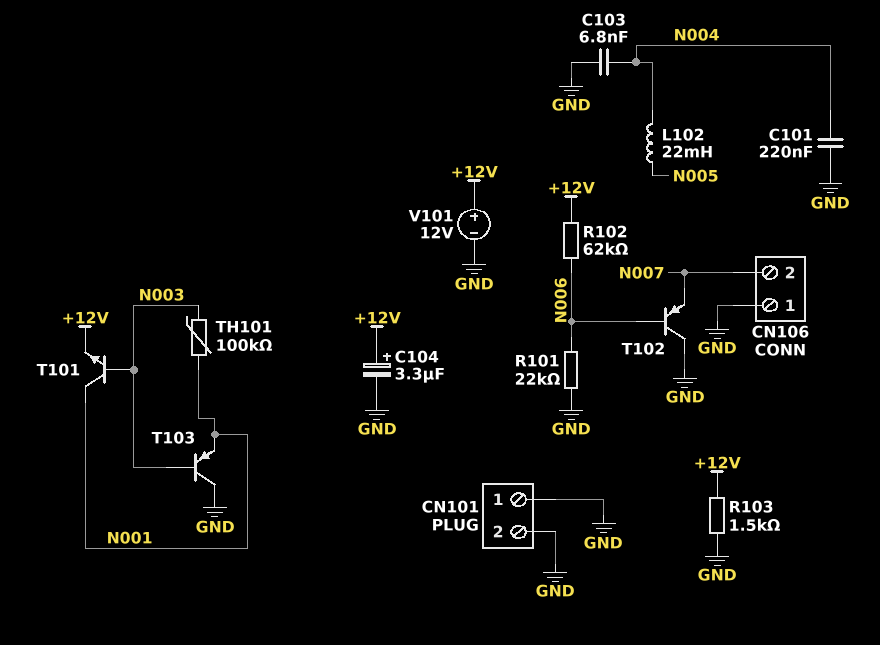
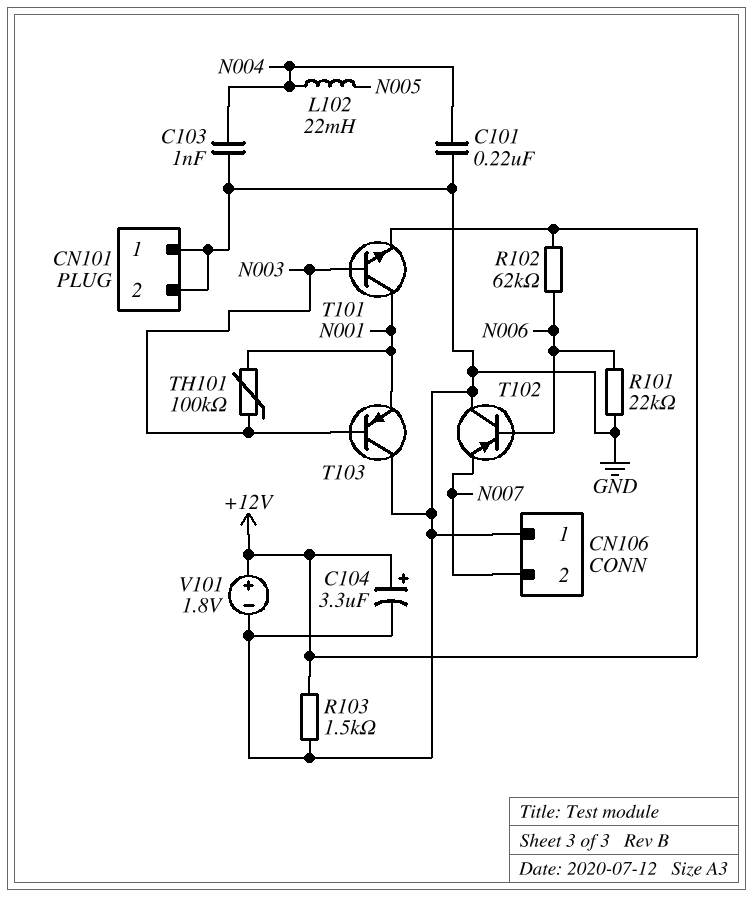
C103: 6.8nF (GND, N004) -> 1nF (GND, N004)
V101: 12V (plus +12V, minus GND) -> 1.8V (plus +12V, minus GND)

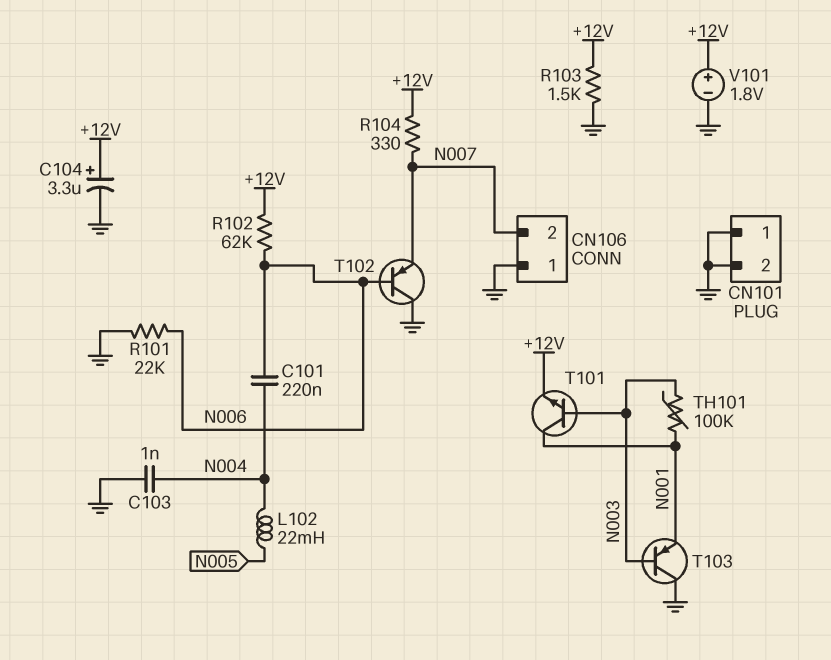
C101: 220nF (GND, N004) -> 220nF (N004, N006)
R104: none -> 330 (+12V, N007)

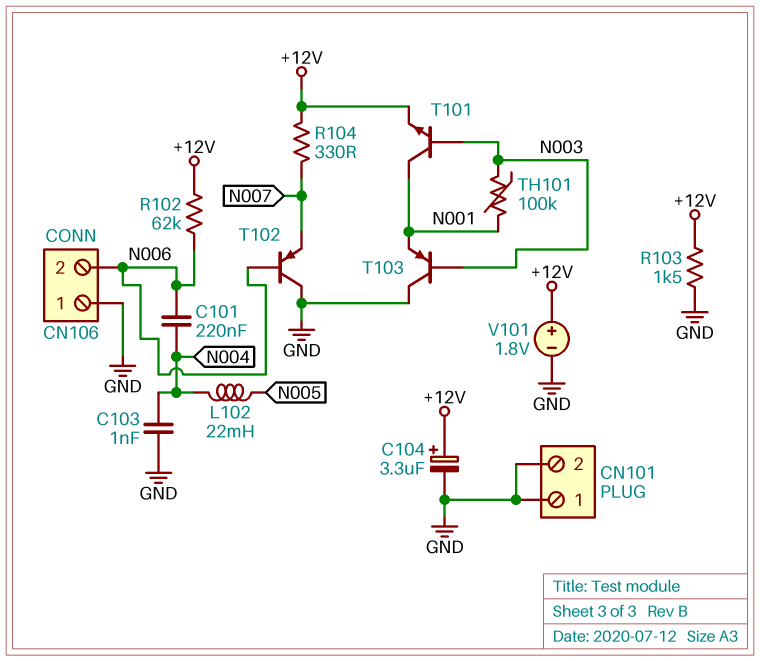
CN106 pin 2: N007 -> N006
R101: 22k (GND, N006) -> none

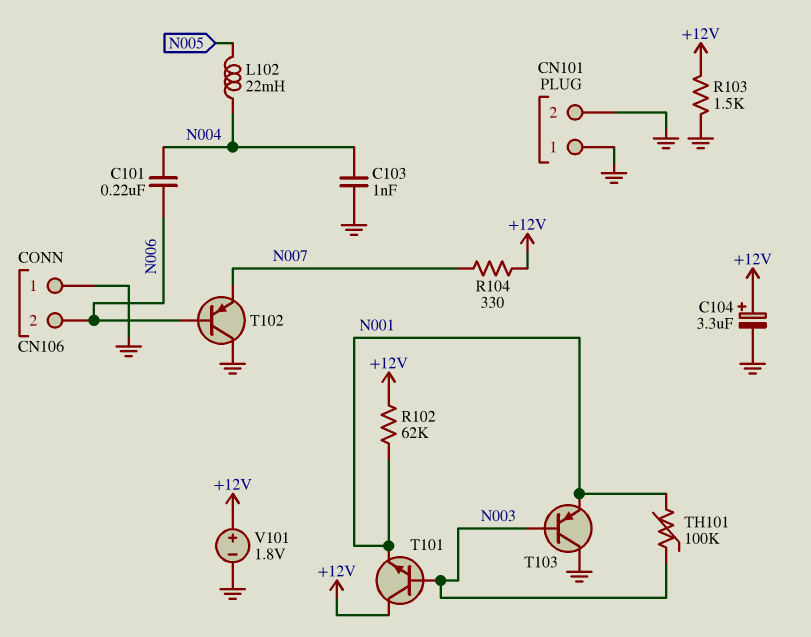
R102: 62k (+12V, N006) -> 62k (+12V, N001)
T101: NPN (B N003, C N001, E +12V) -> NPN (B N003, C +12V, E N001)

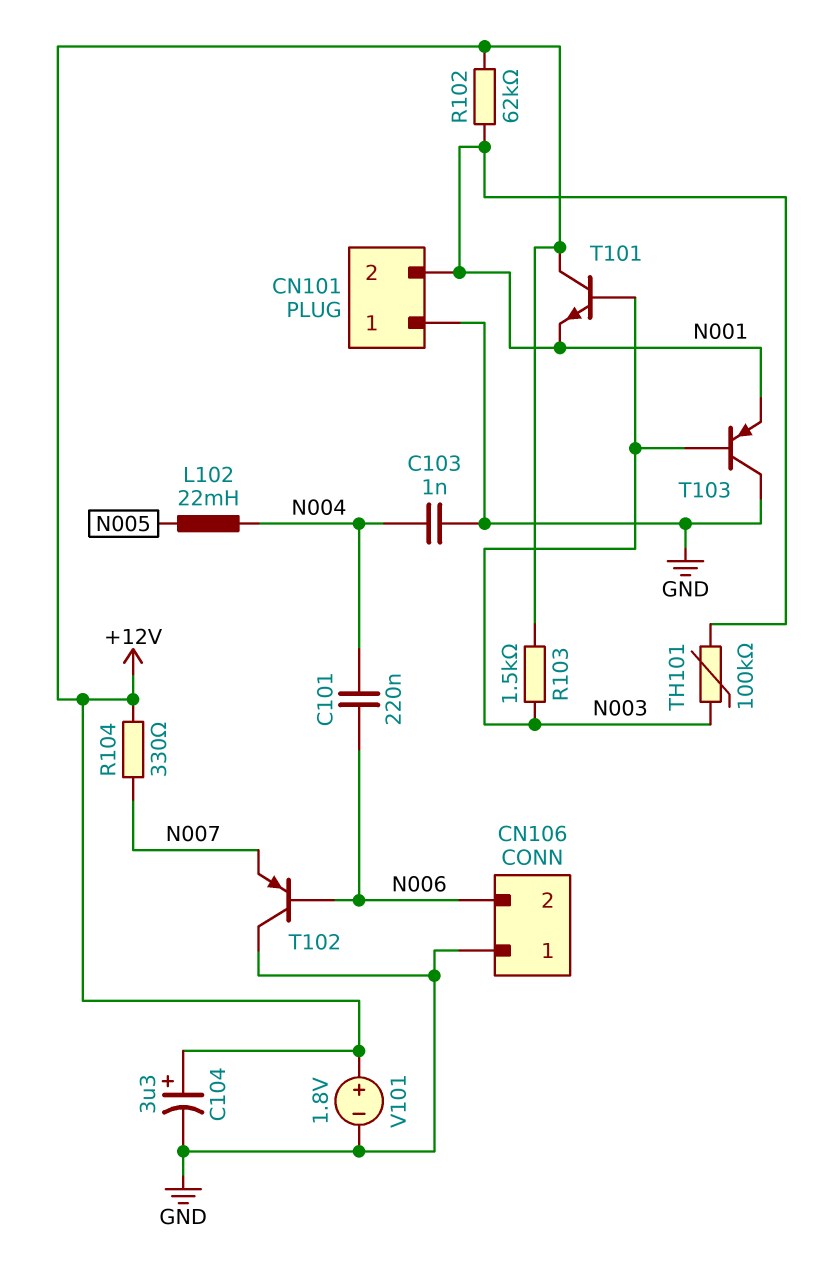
CN101 pin 2: GND -> N001
R103: 1.5k (+12V, GND) -> 1.5k (+12V, N003)

